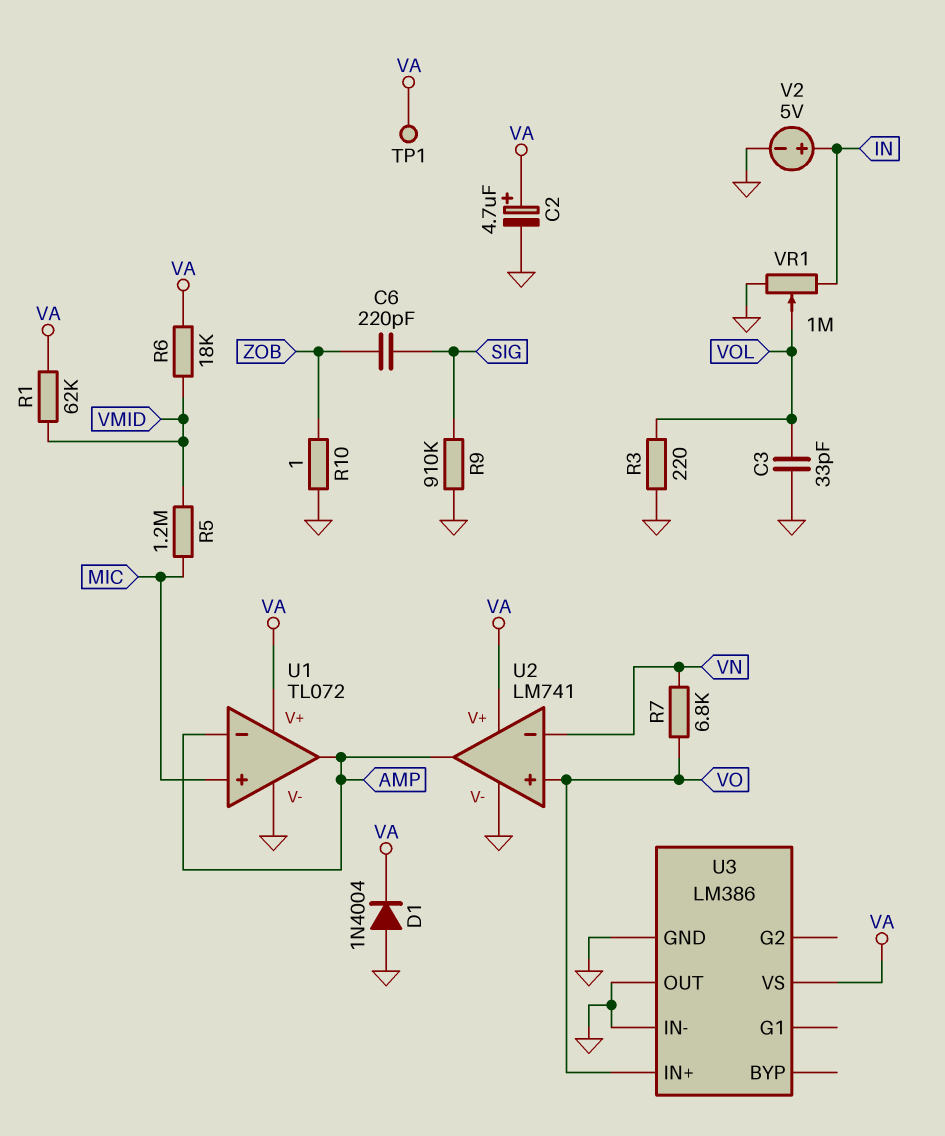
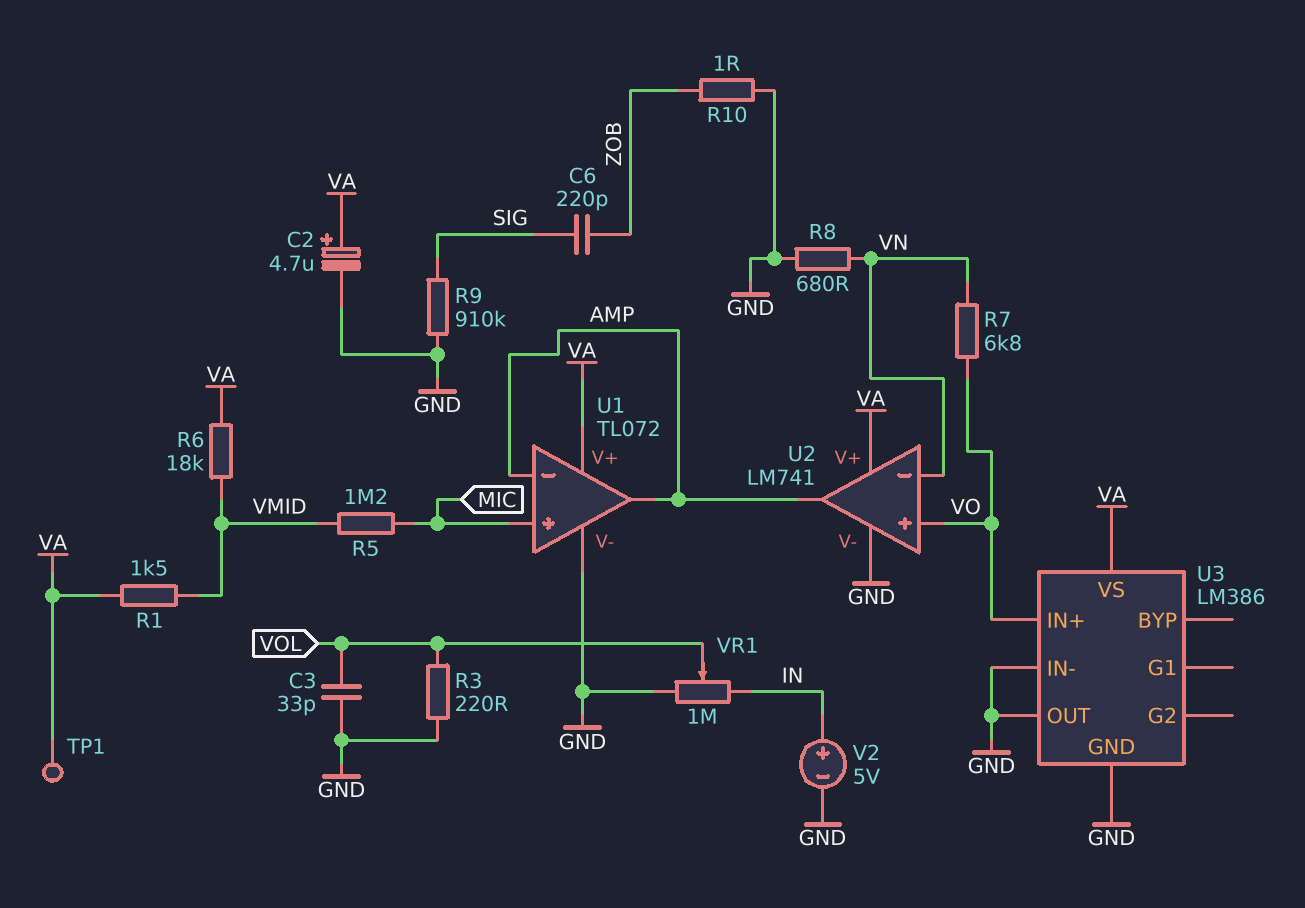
D1: diode 1N4004 (A GND, K VA) -> none
R1: 62k (VA, VMID) -> 1.5k (VA, VMID)
R8: none -> 680 (GND, VN)

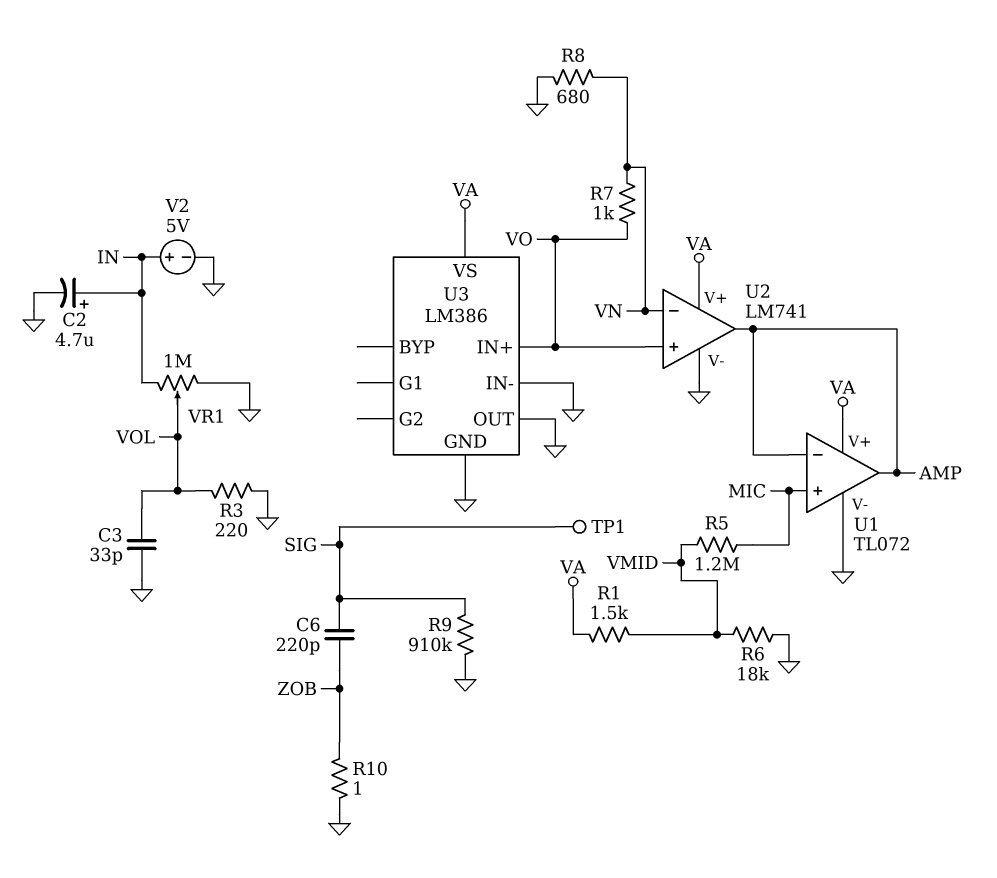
C2: 4.7uF (plus VA, minus GND) -> 4.7uF (plus IN, minus GND)
R6: 18k (VA, VMID) -> 18k (GND, VMID)
R7: 6.8k (VN, VO) -> 1k (VN, VO)
TP1: test point (VA) -> test point (SIG)

